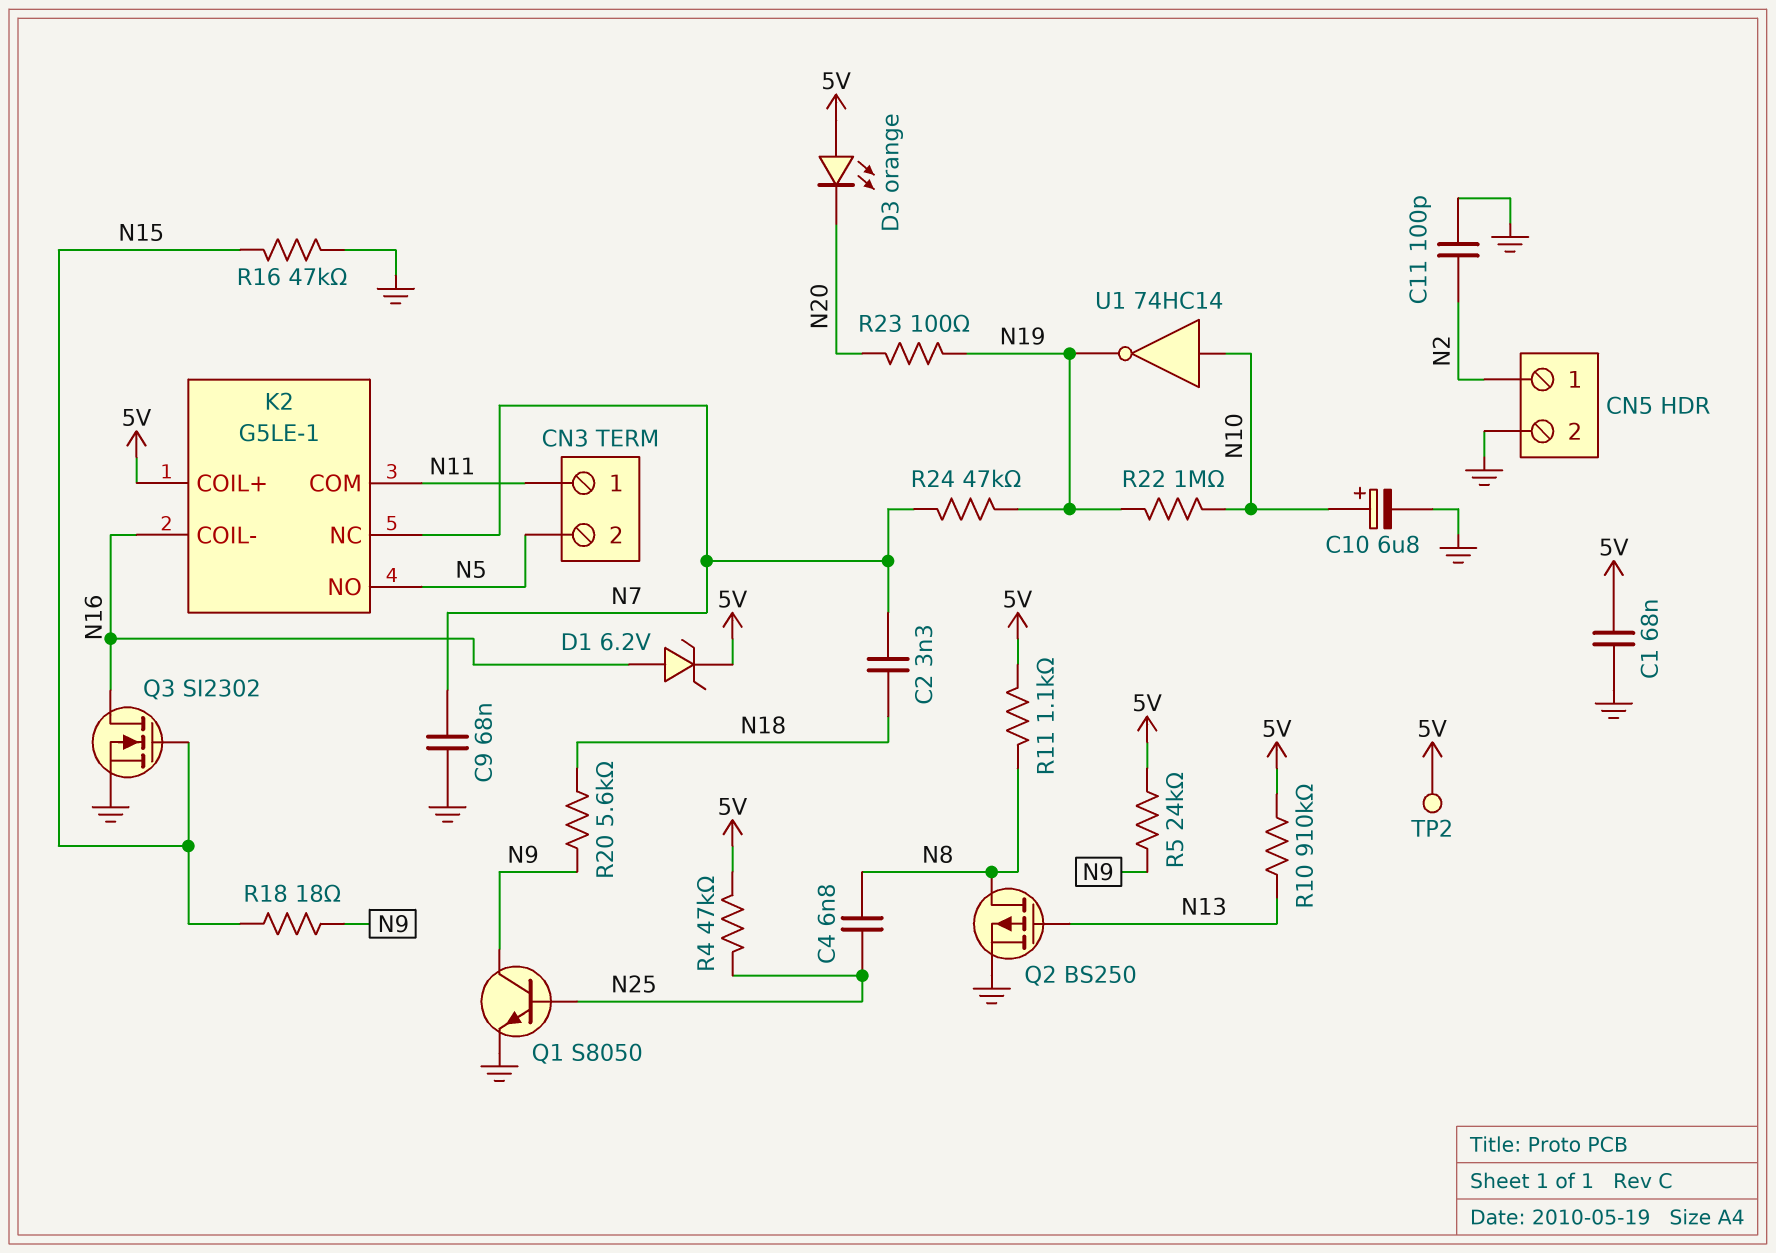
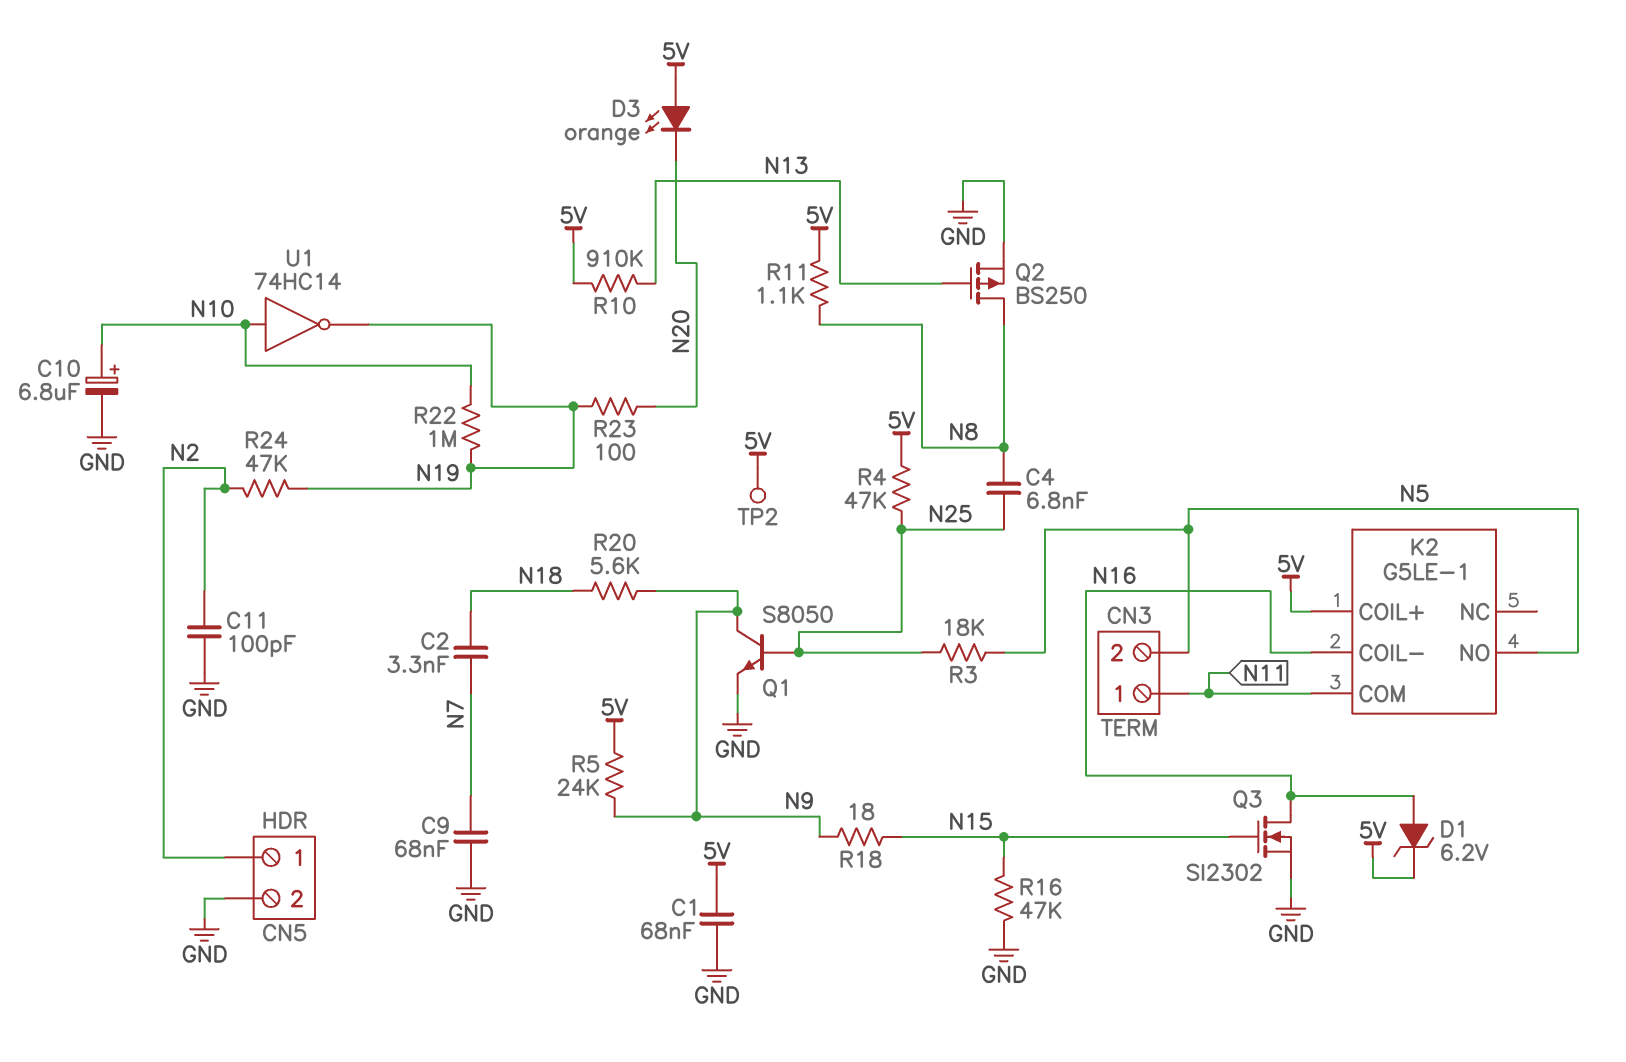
K2 pin NC: N7 -> none
R3: none -> 18k (N5, N25)
R24: 47k (N7, N19) -> 47k (N2, N19)

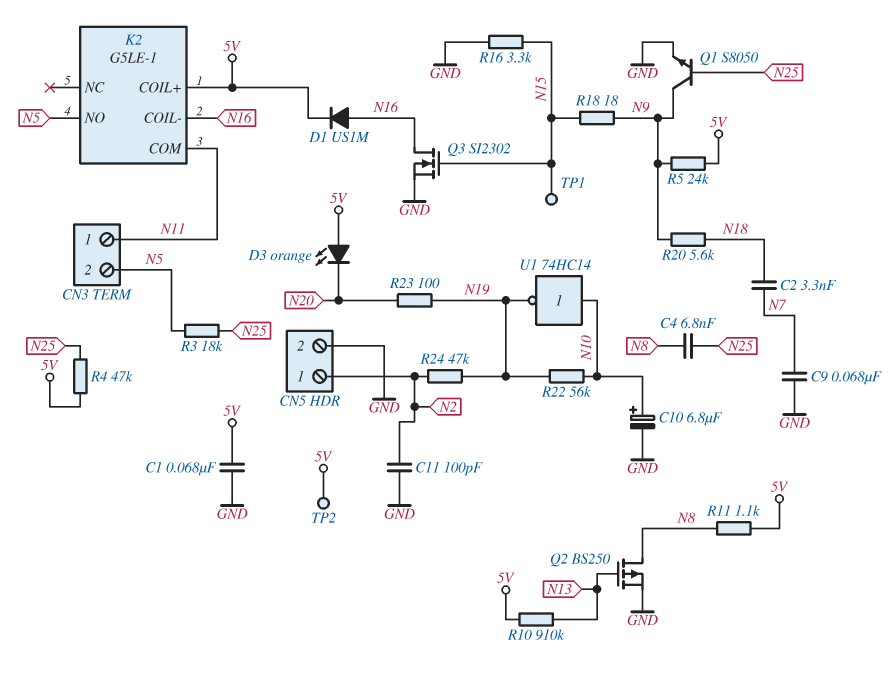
D1: zener 6.2V (A N16, K 5V) -> diode US1M (A N16, K 5V)
R16: 47k (GND, N15) -> 3.3k (GND, N15)
R22: 1M (N10, N19) -> 56k (N10, N19)
TP1: none -> test point (N15)

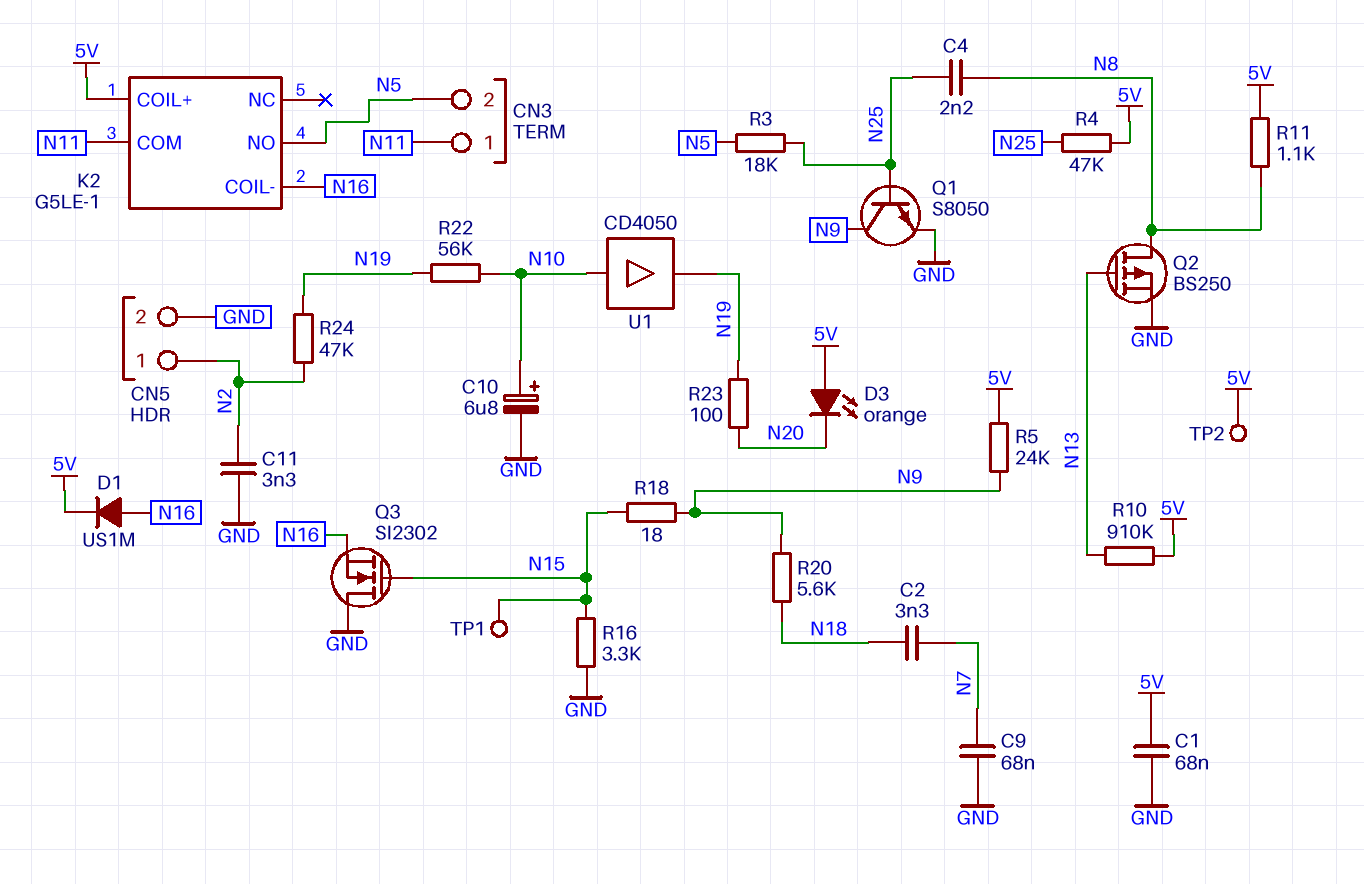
C4: 6.8nF (N8, N25) -> 2.2nF (N8, N25)
C11: 100pF (GND, N2) -> 3.3nF (GND, N2)
Q3: NMOS SI2302 (G N15, D N16, S GND) -> NMOS SI2302 (G N15, D GND, S N16)
U1: NOT 74HC14 (in N10, out N19) -> buffer CD4050 (in N10, out N19)

